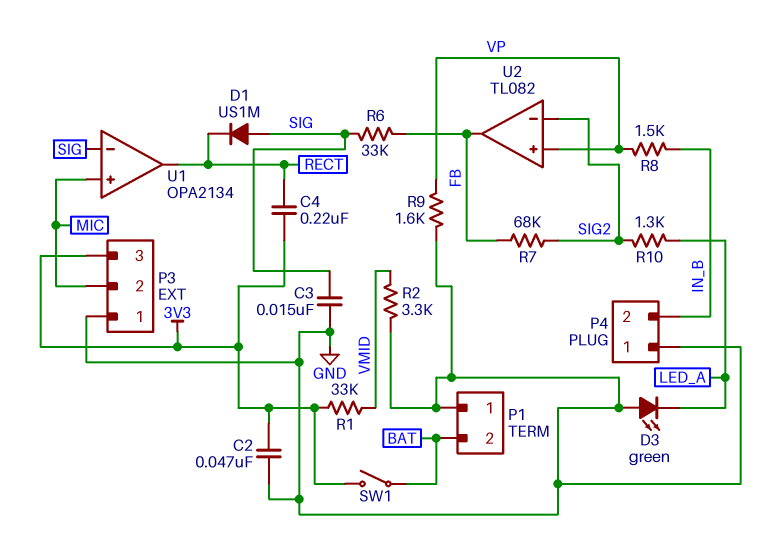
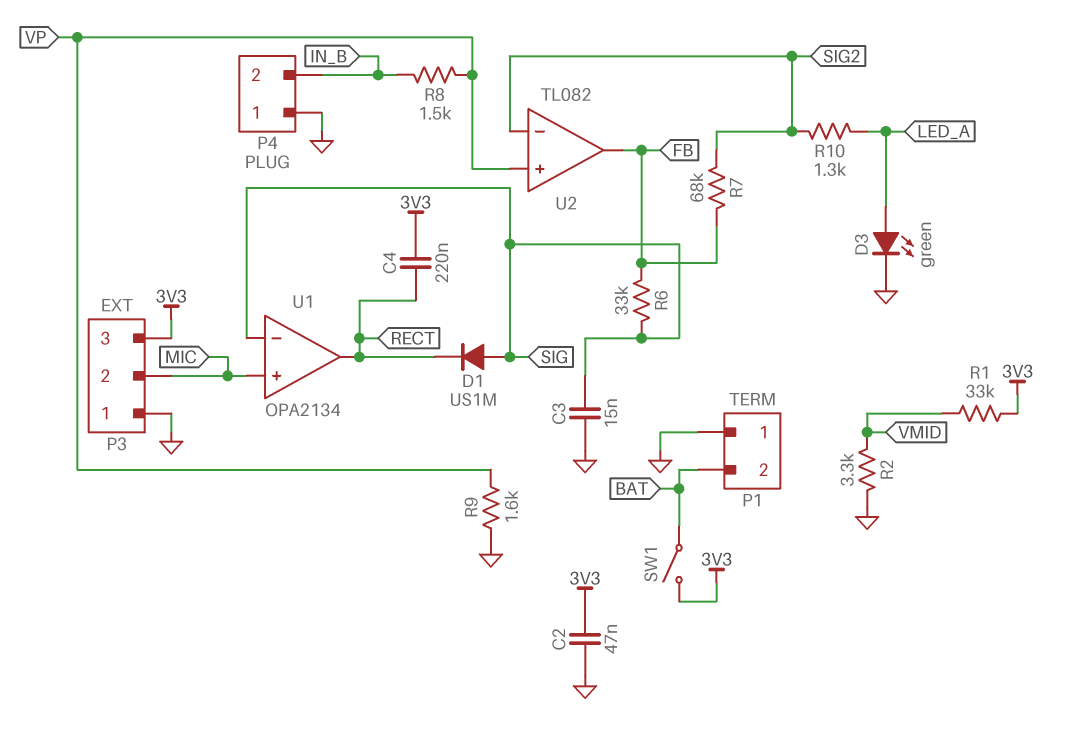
D3: LED green (A GND, K LED_A) -> LED green (A LED_A, K GND)

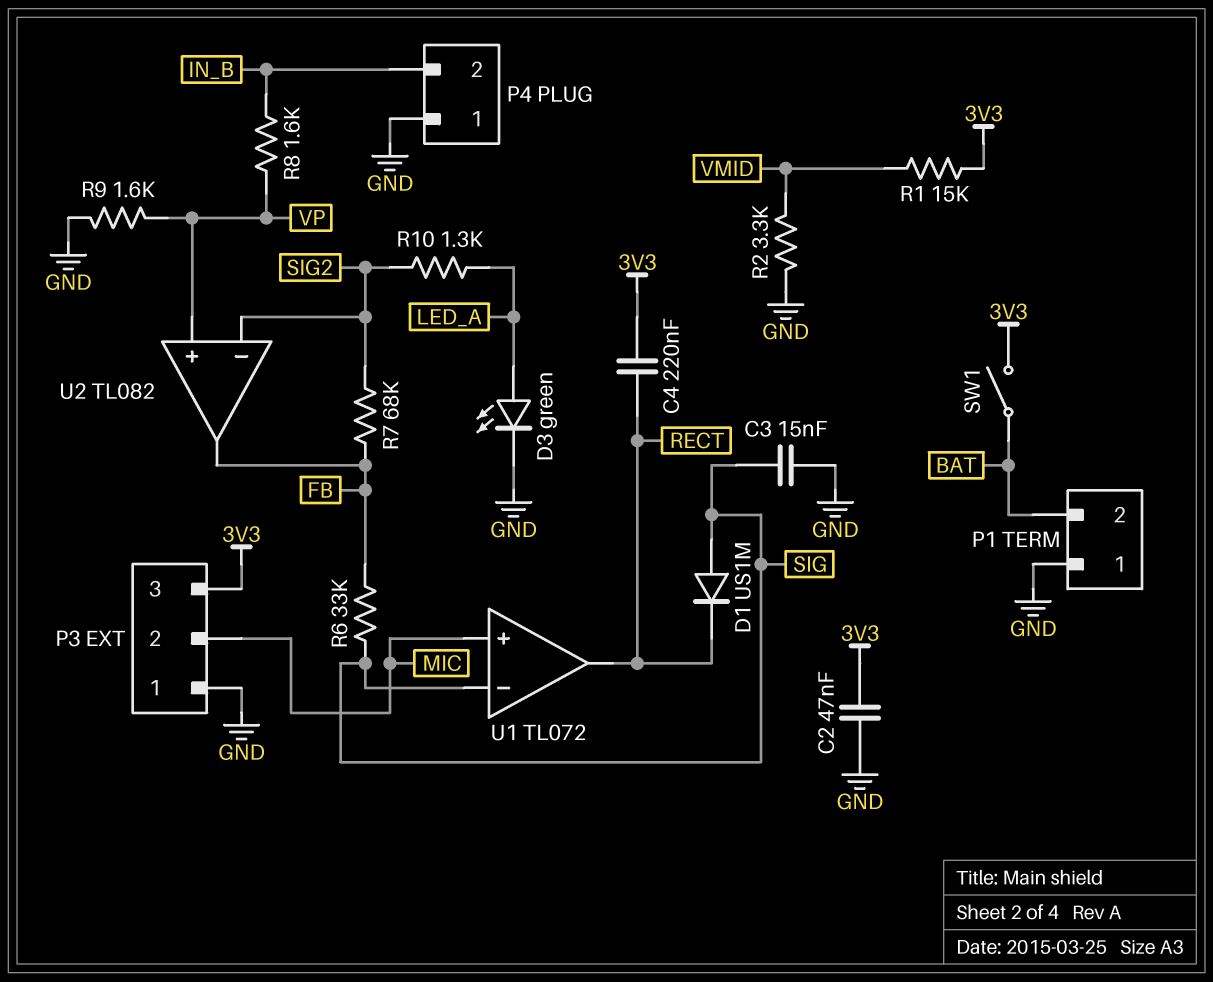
R1: 33k (3V3, VMID) -> 15k (3V3, VMID)
R8: 1.5k (IN_B, VP) -> 1.6k (IN_B, VP)
U1: OPA2134 -> TL072

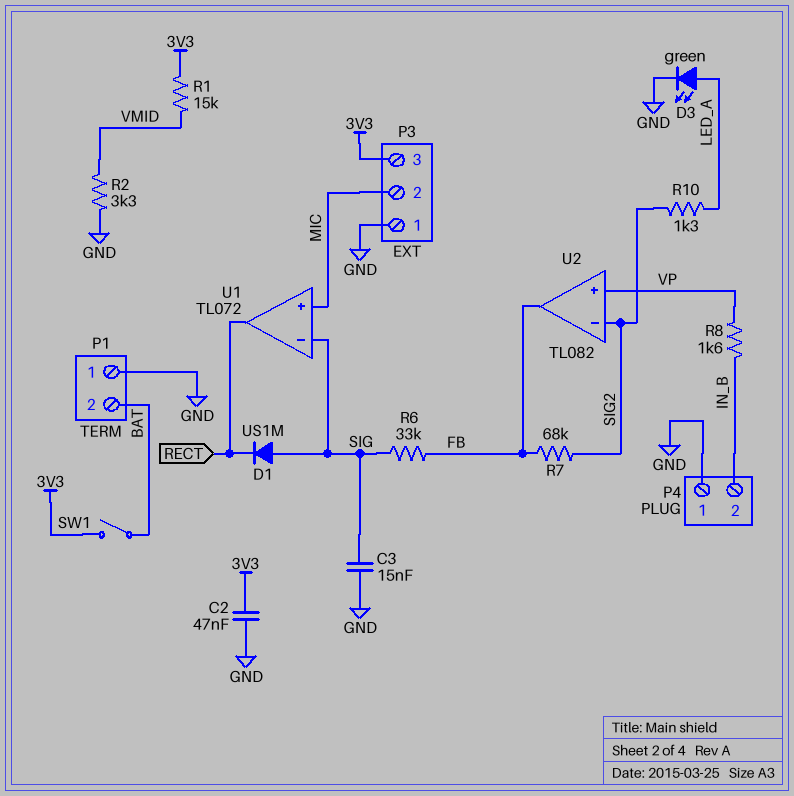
C4: 220nF (3V3, RECT) -> none
R9: 1.6k (GND, VP) -> none

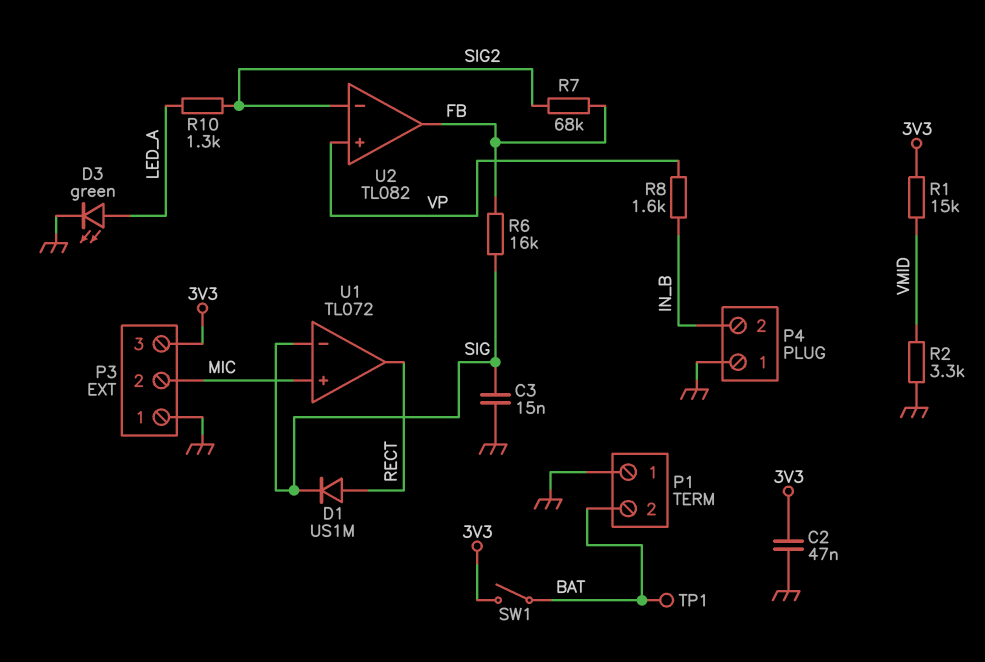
D1: diode US1M (A SIG, K RECT) -> diode US1M (A RECT, K SIG)
R6: 33k (FB, SIG) -> 16k (FB, SIG)
TP1: none -> test point (BAT)

